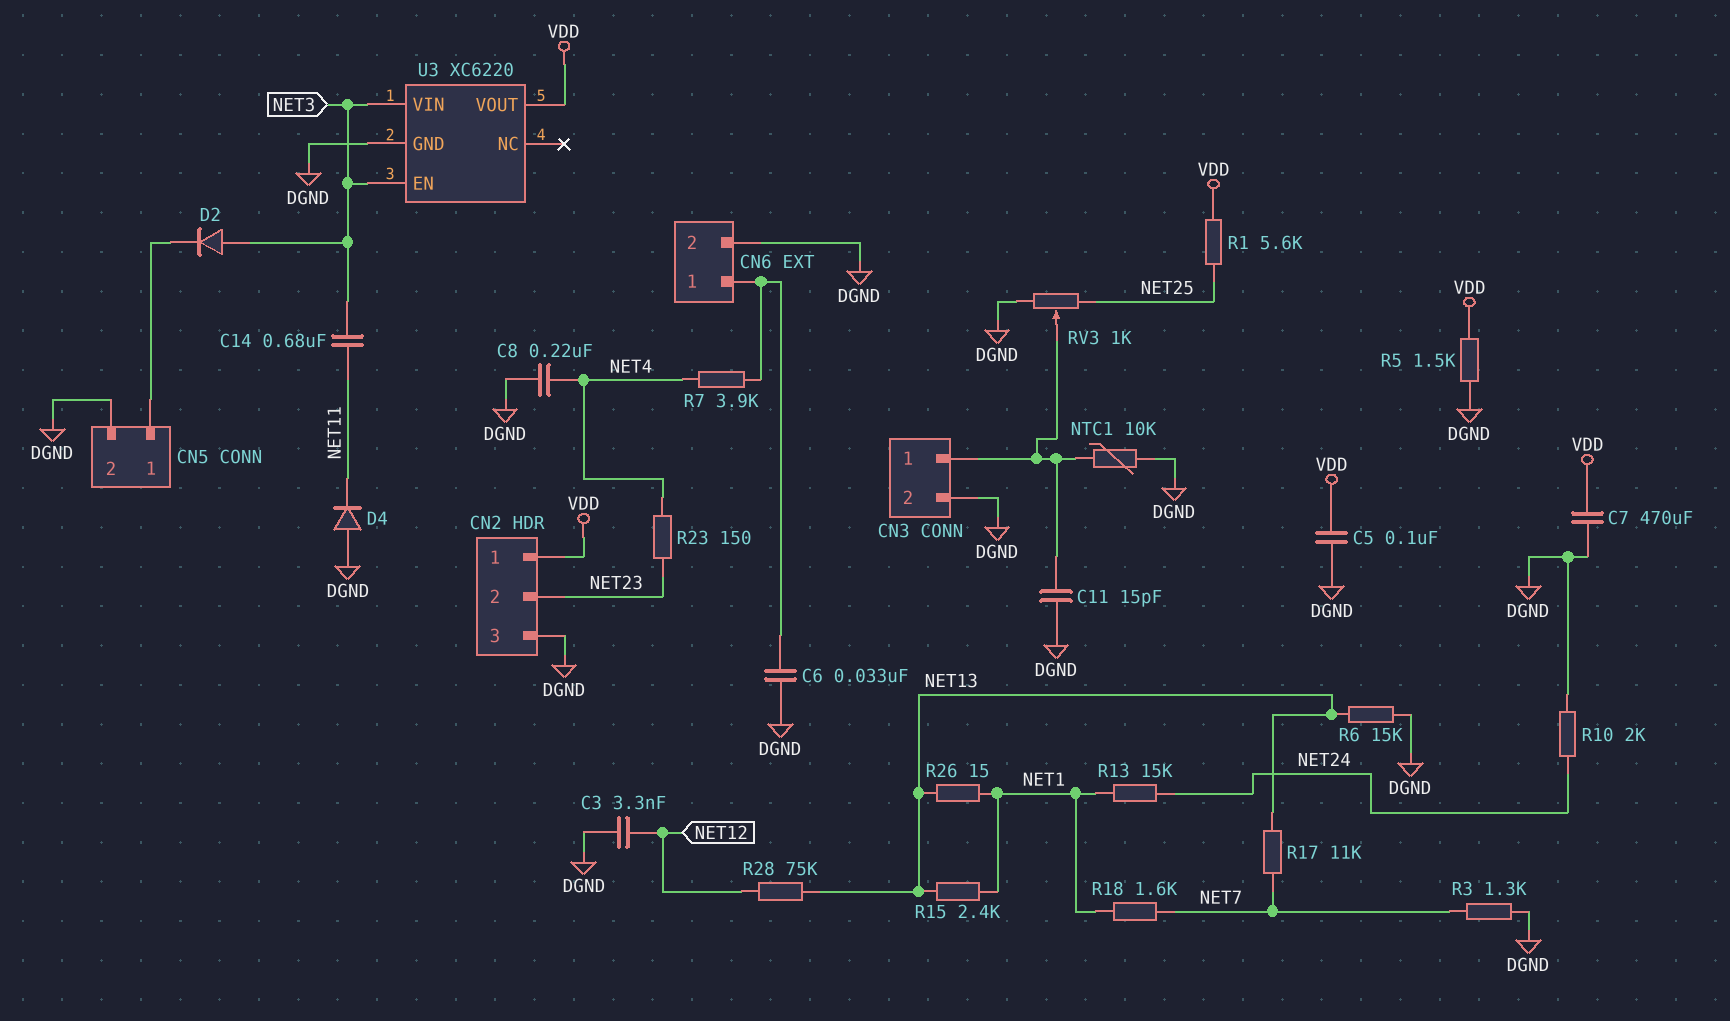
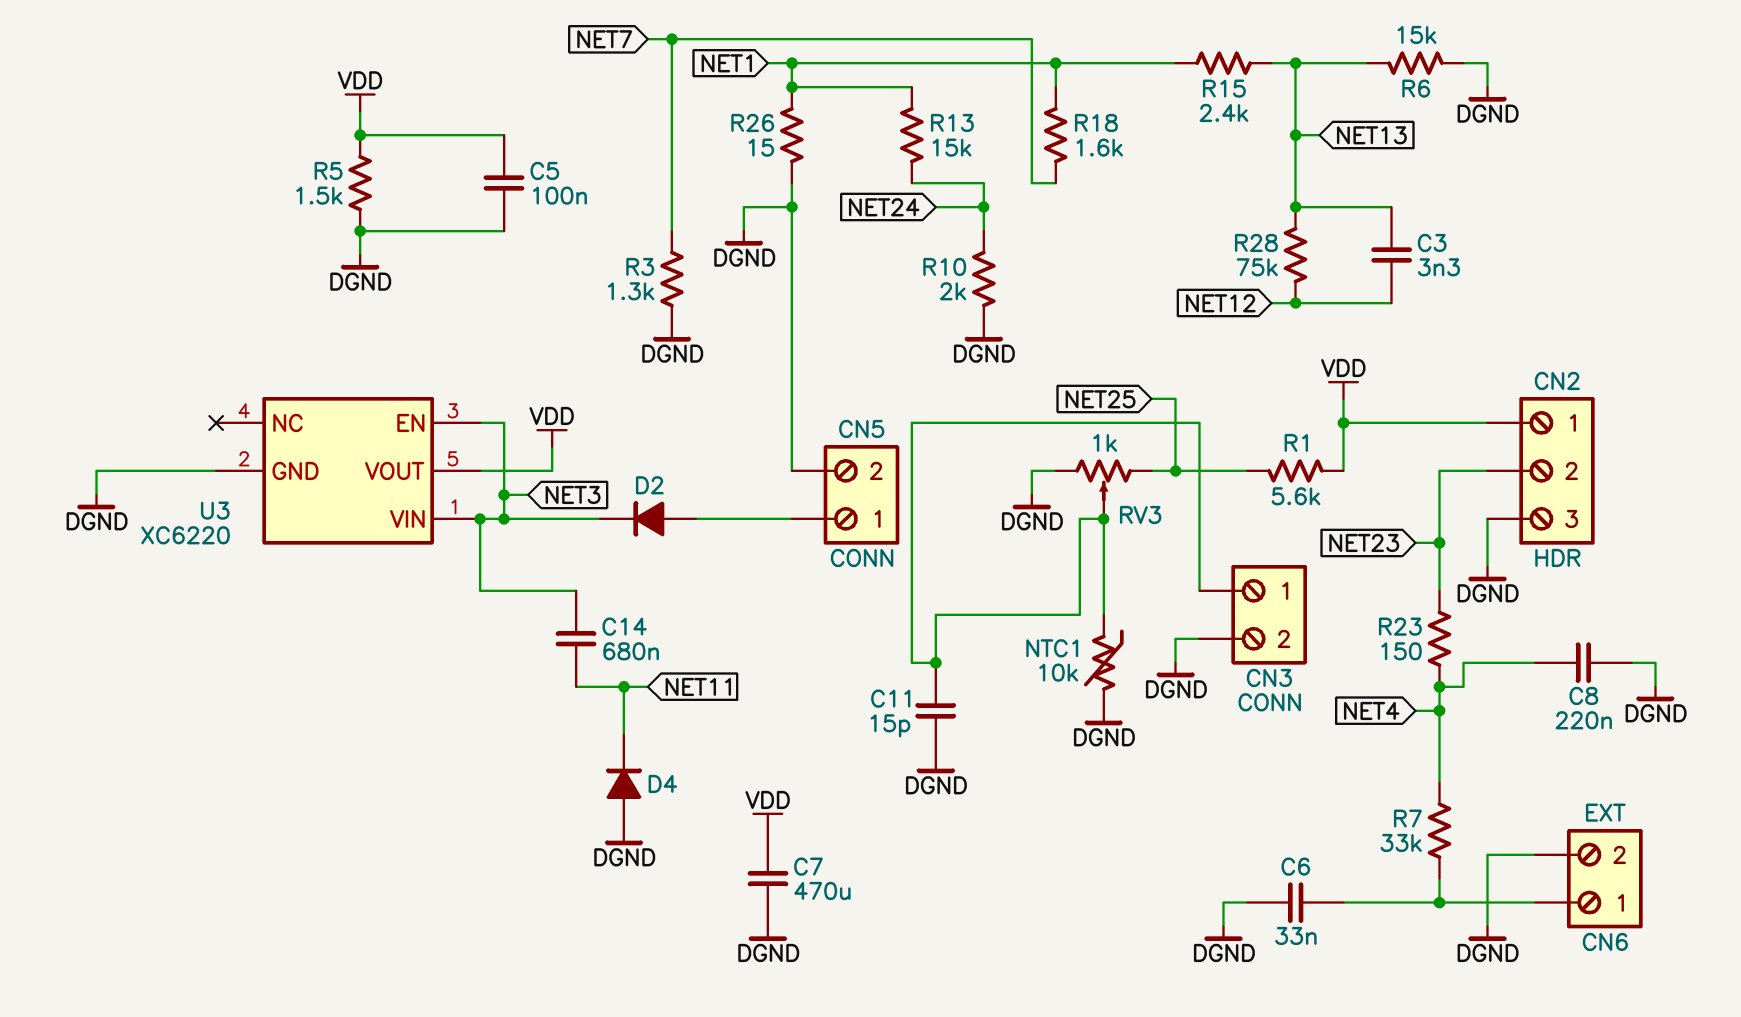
C3: 3.3nF (DGND, NET12) -> 3.3nF (NET12, NET13)
D2: diode (A NET3, K CN5/1) -> diode (A CN5/1, K NET3)
R7: 3.9k (CN6/1, NET4) -> 33k (CN6/1, NET4)
R17: 11k (NET7, NET13) -> none
R26: 15 (NET1, NET13) -> 15 (DGND, NET1)

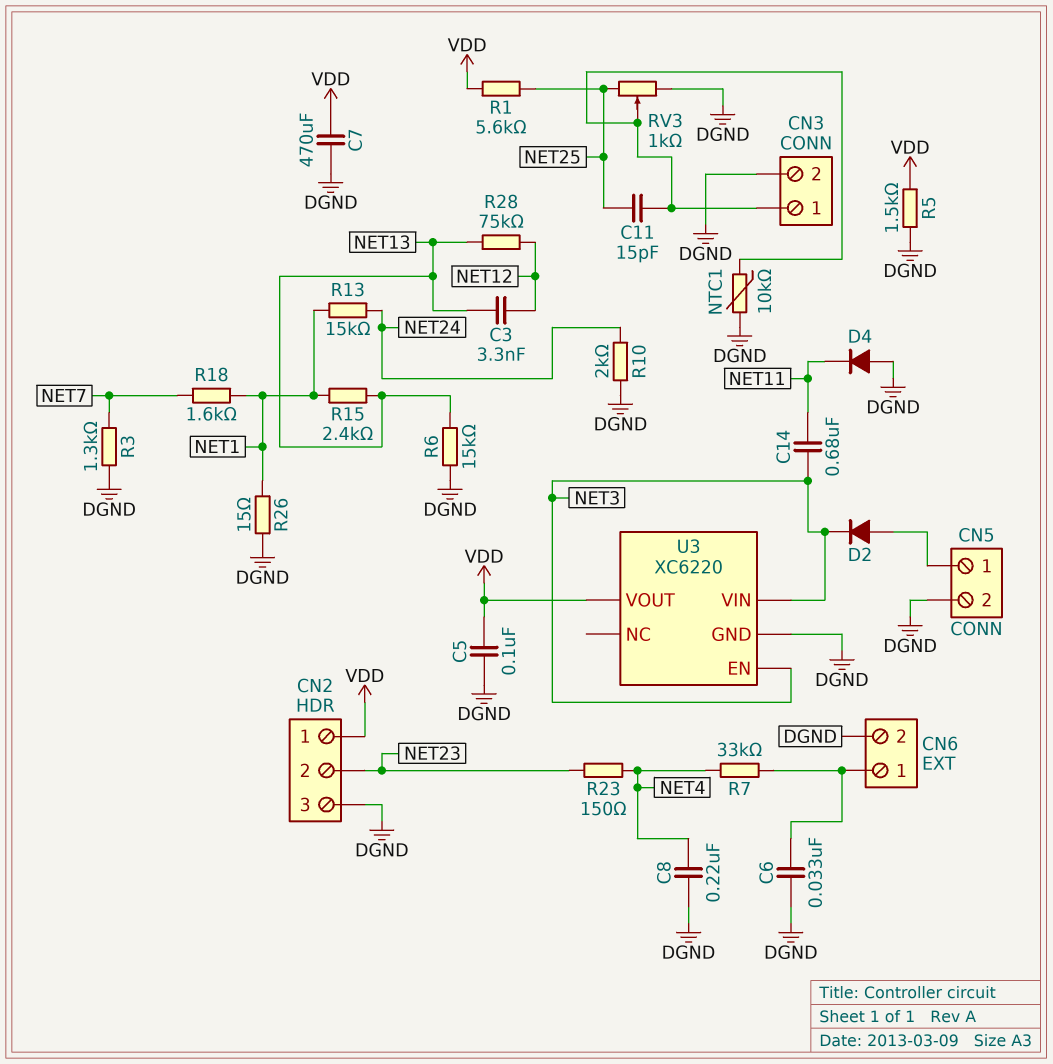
C11: 15pF (CN3/1, DGND) -> 15pF (CN3/1, NET25)

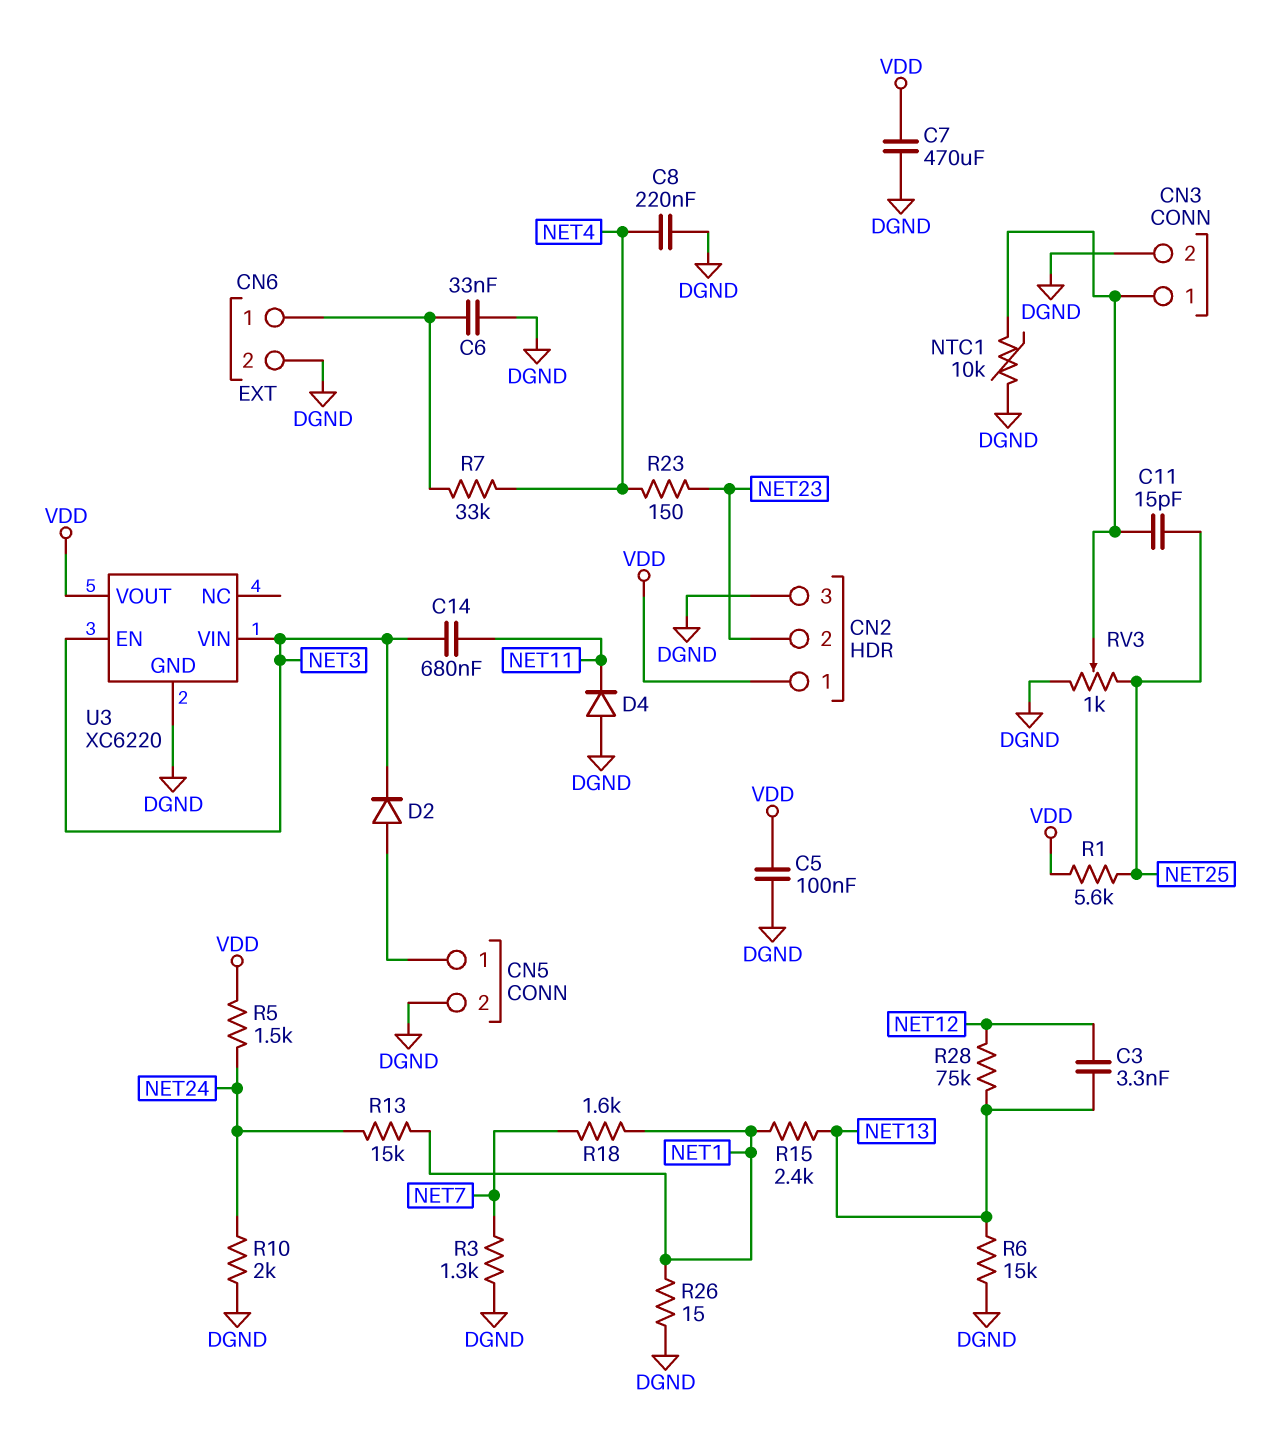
R5: 1.5k (DGND, VDD) -> 1.5k (NET24, VDD)

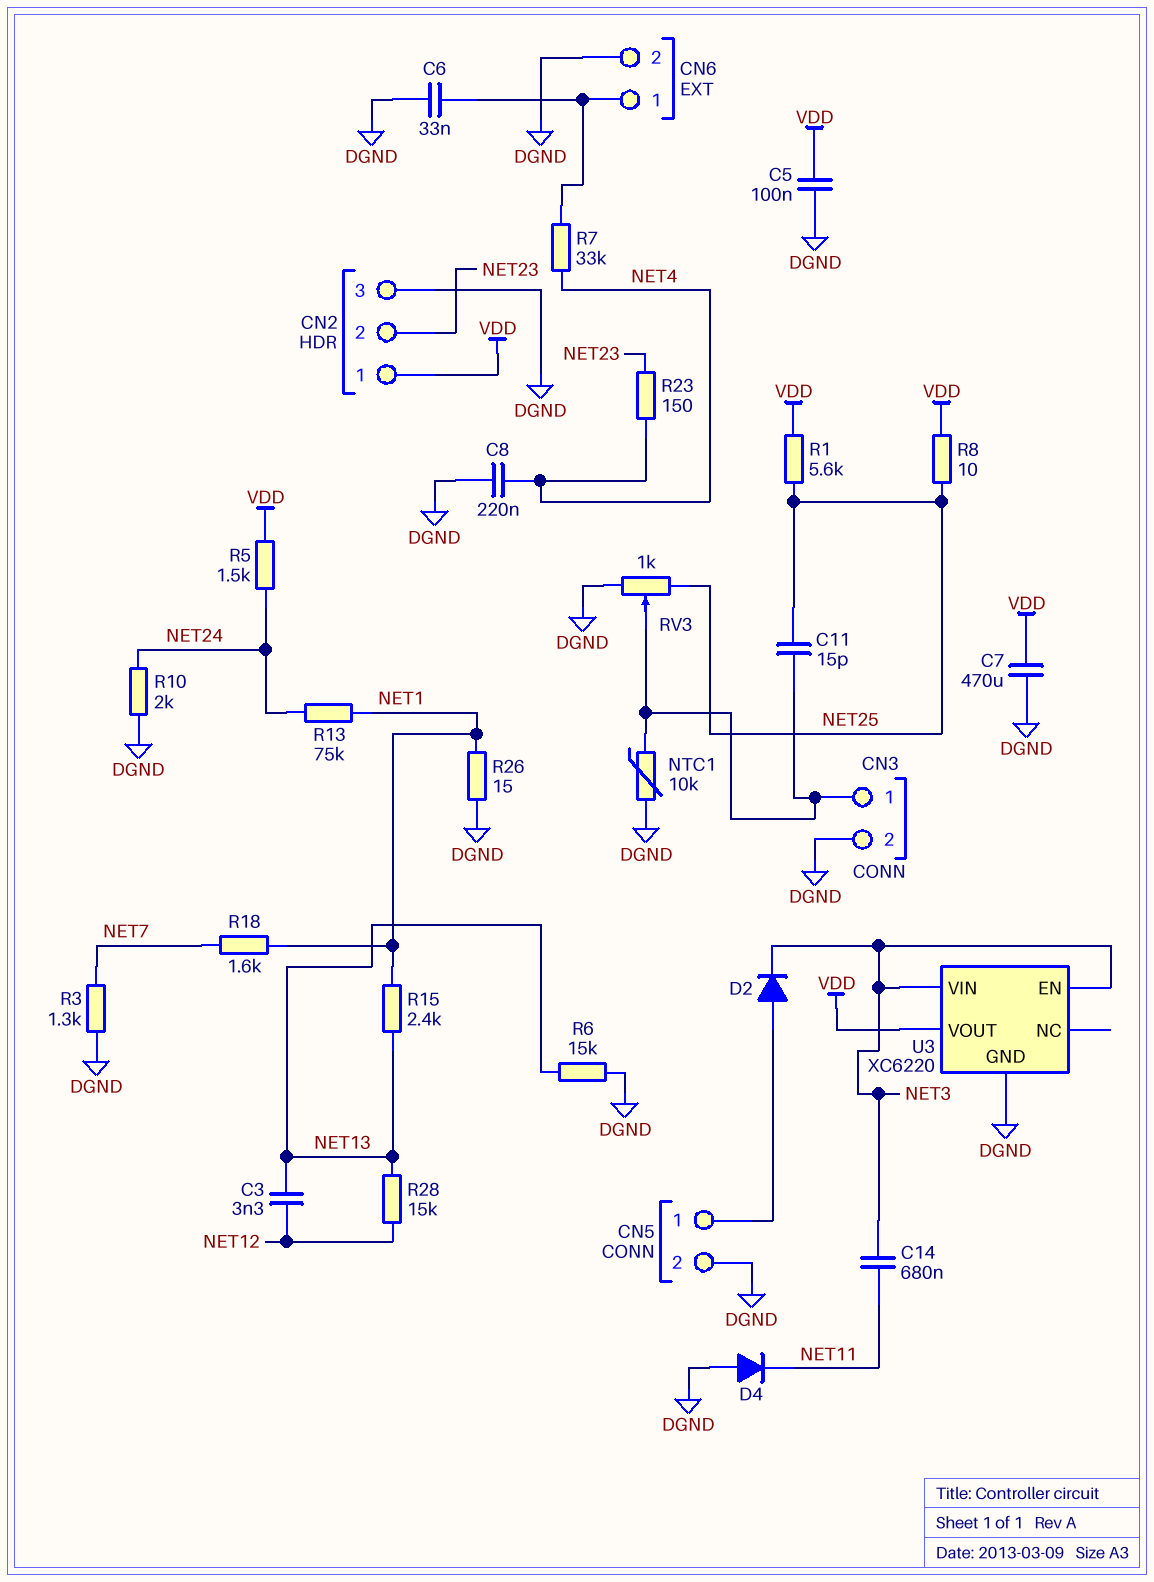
R8: none -> 10 (NET25, VDD)
R13: 15k (NET1, NET24) -> 75k (NET1, NET24)
R28: 75k (NET12, NET13) -> 15k (NET12, NET13)

